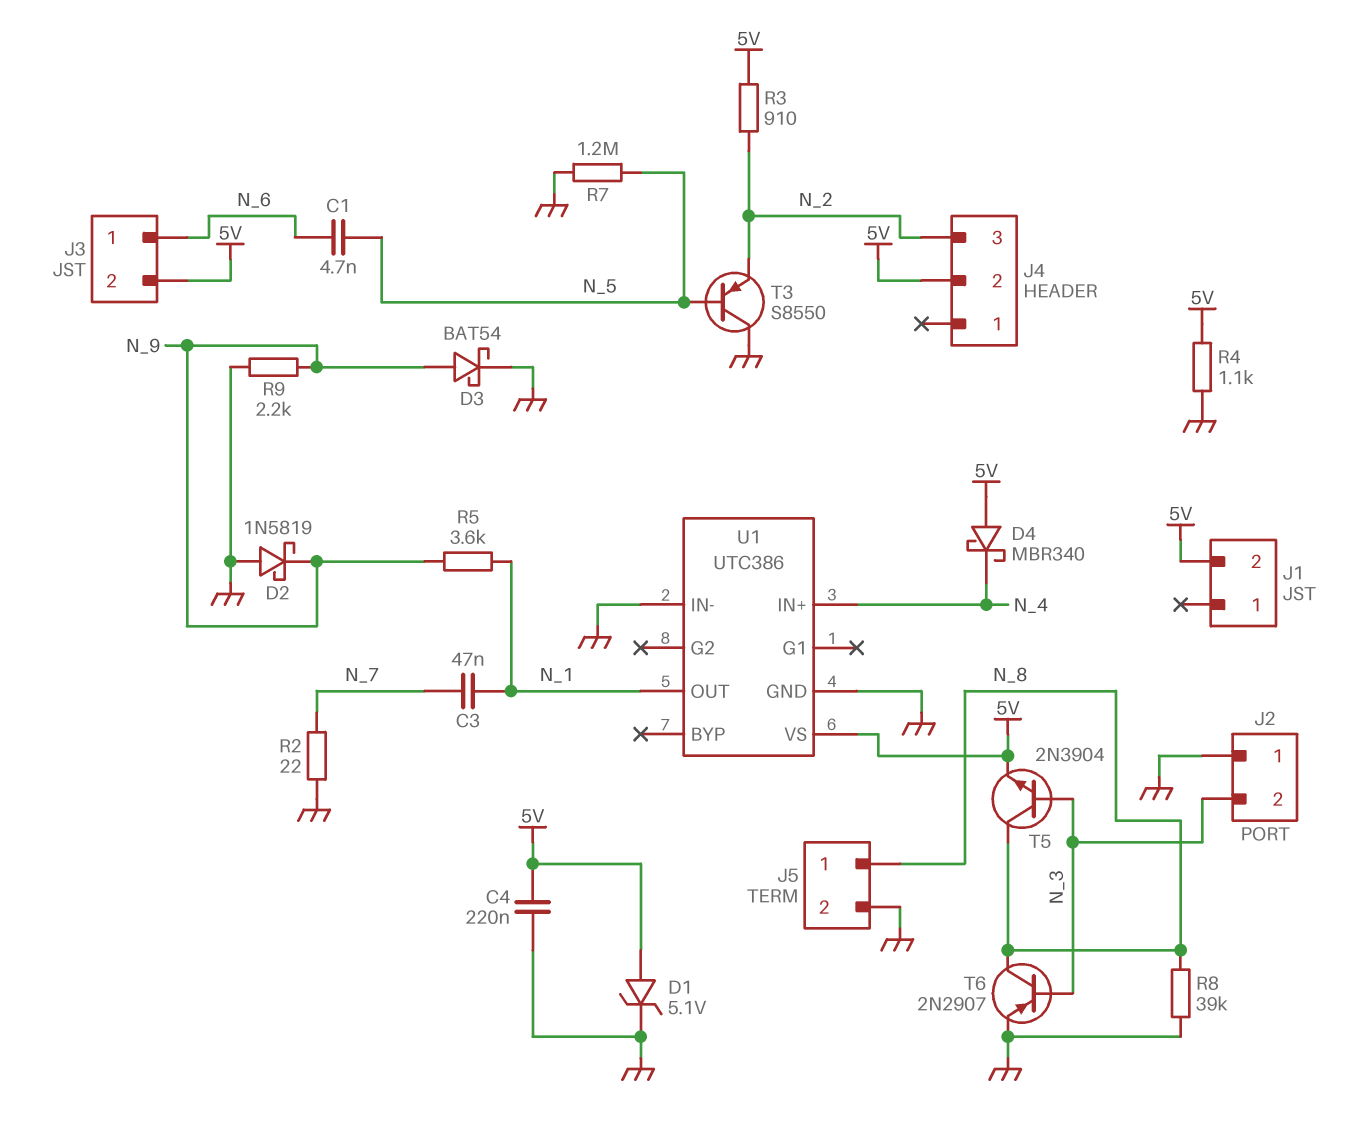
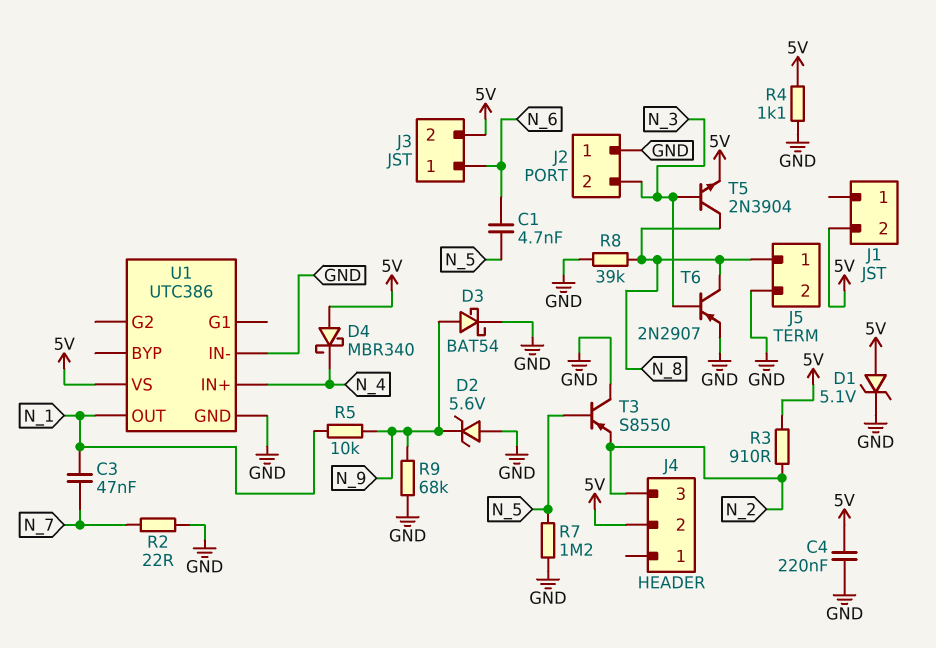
D2: schottky 1N5819 (A GND, K N_9) -> zener 5.6V (A GND, K N_9)
R5: 3.6k (N_1, N_9) -> 10k (N_1, N_9)
R9: 2.2k (GND, N_9) -> 68k (GND, N_9)

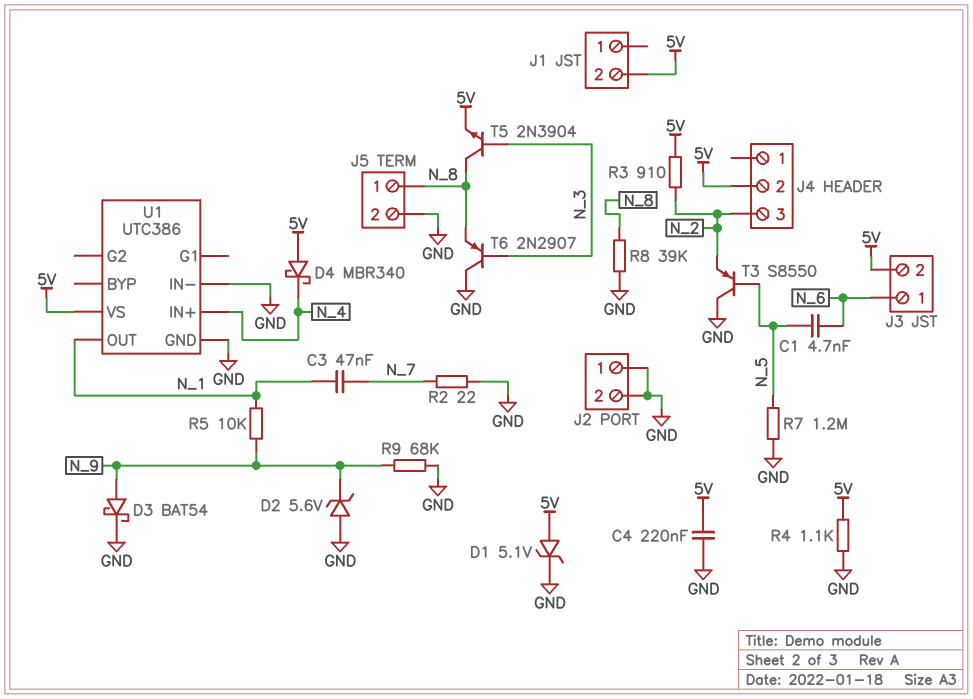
J2 pin 2: N_3 -> GND
T6: PNP 2N2907 (B N_3, C N_8, E GND) -> PNP 2N2907 (B N_3, C GND, E N_8)

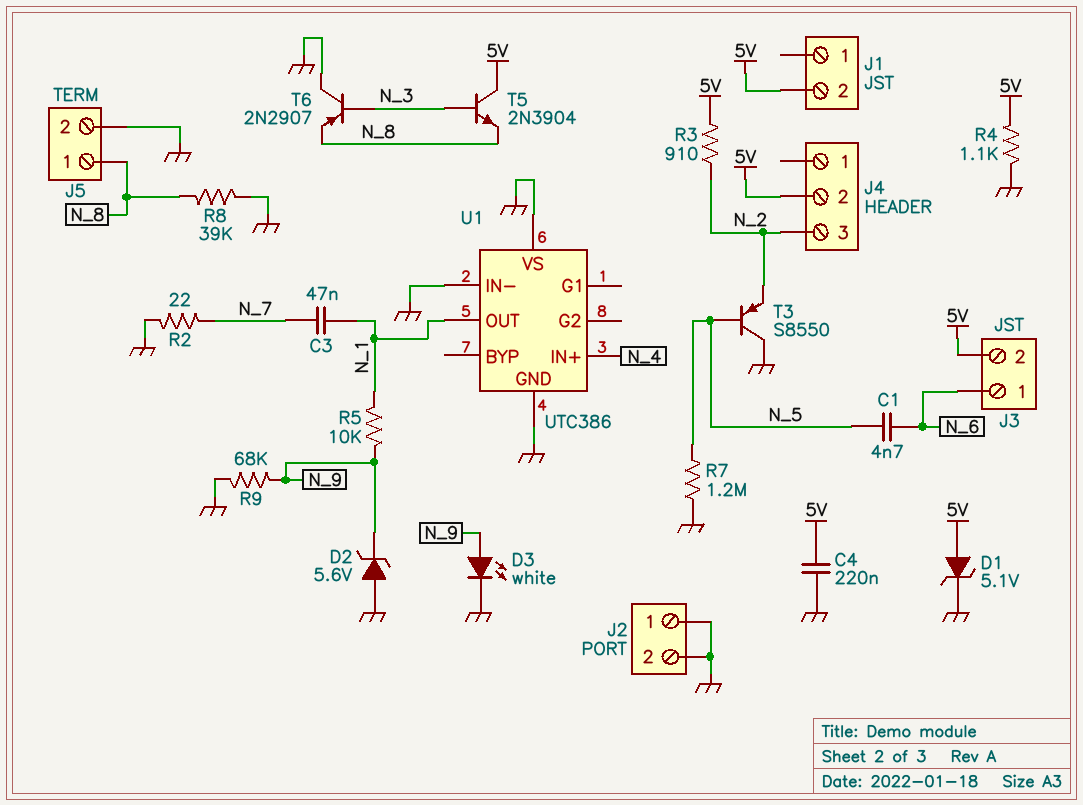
D3: schottky BAT54 (A N_9, K GND) -> LED white (A N_9, K GND)
D4: schottky MBR340 (A 5V, K N_4) -> none
T5: NPN 2N3904 (B N_3, C N_8, E 5V) -> NPN 2N3904 (B N_3, C 5V, E N_8)
U1 pin VS: 5V -> GND

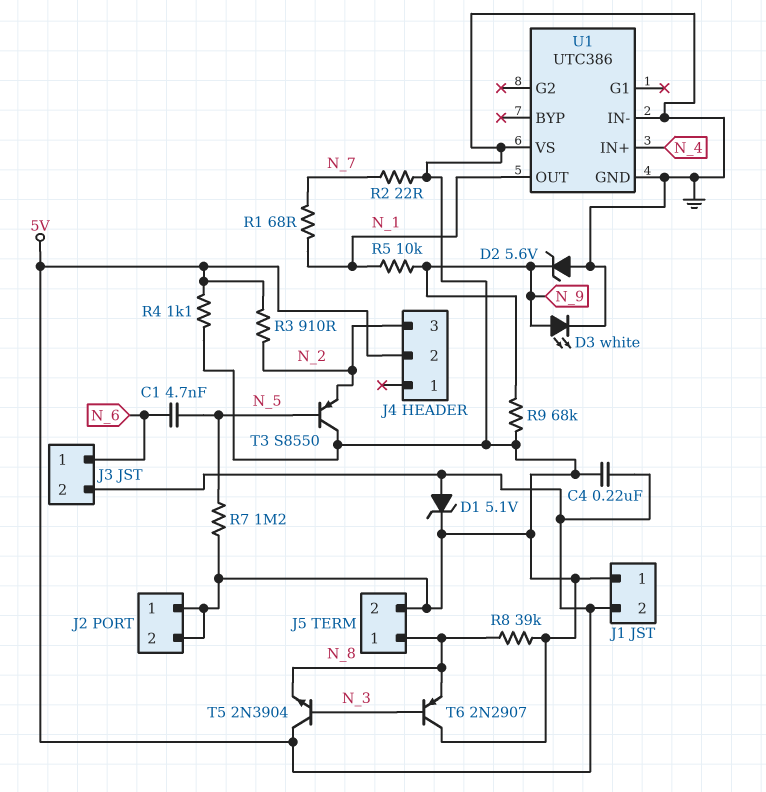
C3: 47nF (N_1, N_7) -> none
J1 pin 1: none -> GND
R1: none -> 68 (N_1, N_7)

